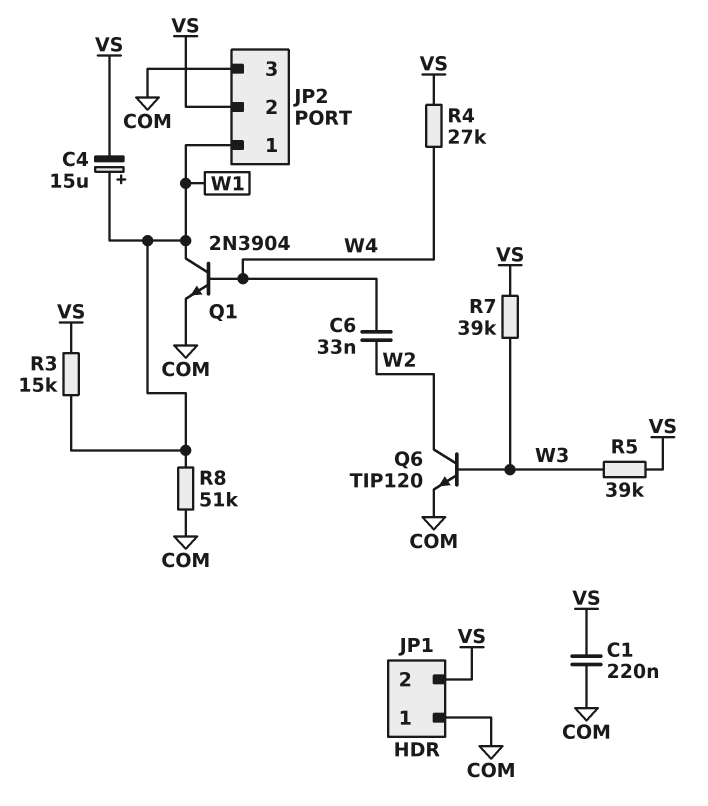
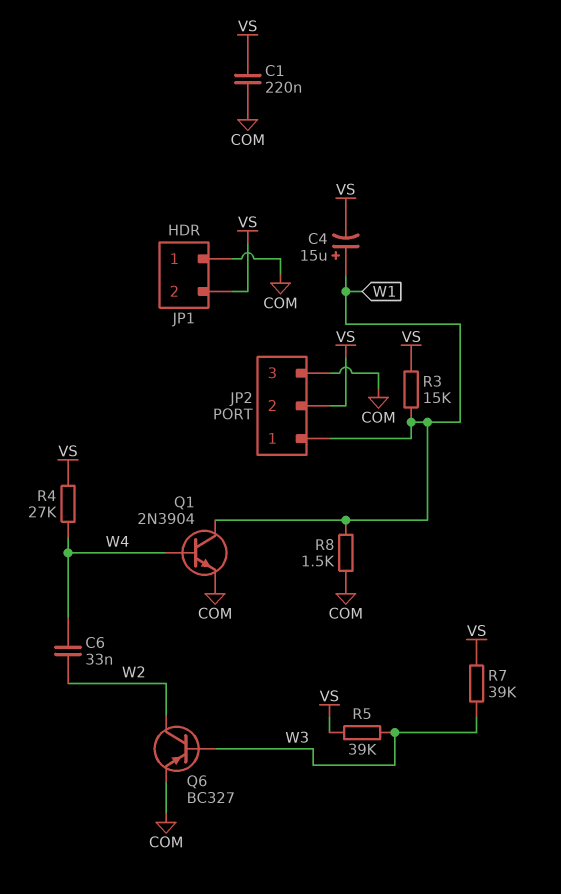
Q6: NPN TIP120 (B W3, C W2, E COM) -> PNP BC327 (B W3, C W2, E COM)
R8: 51k (COM, W1) -> 1.5k (COM, W1)

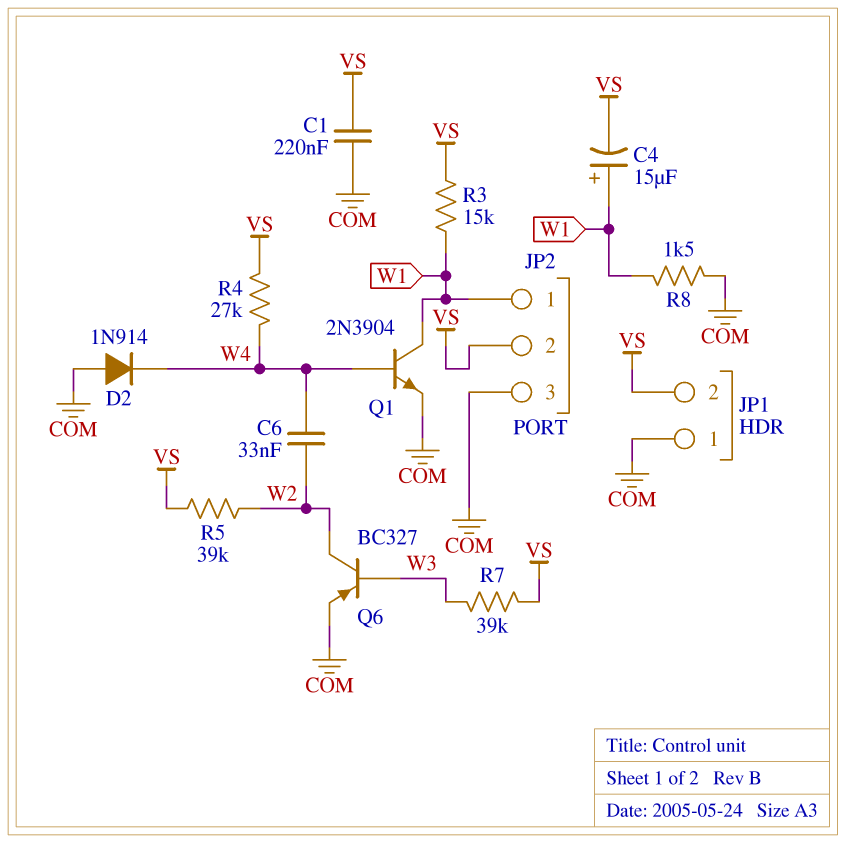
D2: none -> diode 1N914 (A COM, K W4)
R5: 39k (VS, W3) -> 39k (VS, W2)

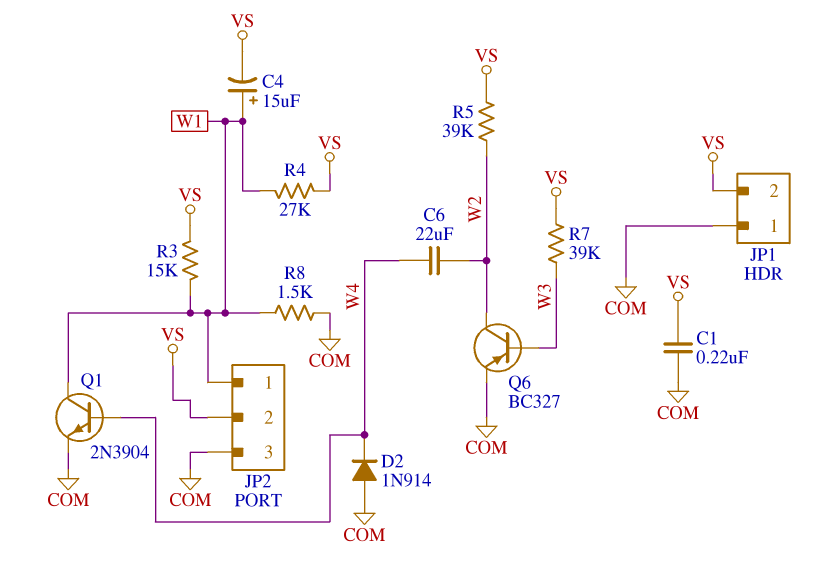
C6: 33nF (W2, W4) -> 22uF (W2, W4)
R4: 27k (VS, W4) -> 27k (VS, W1)

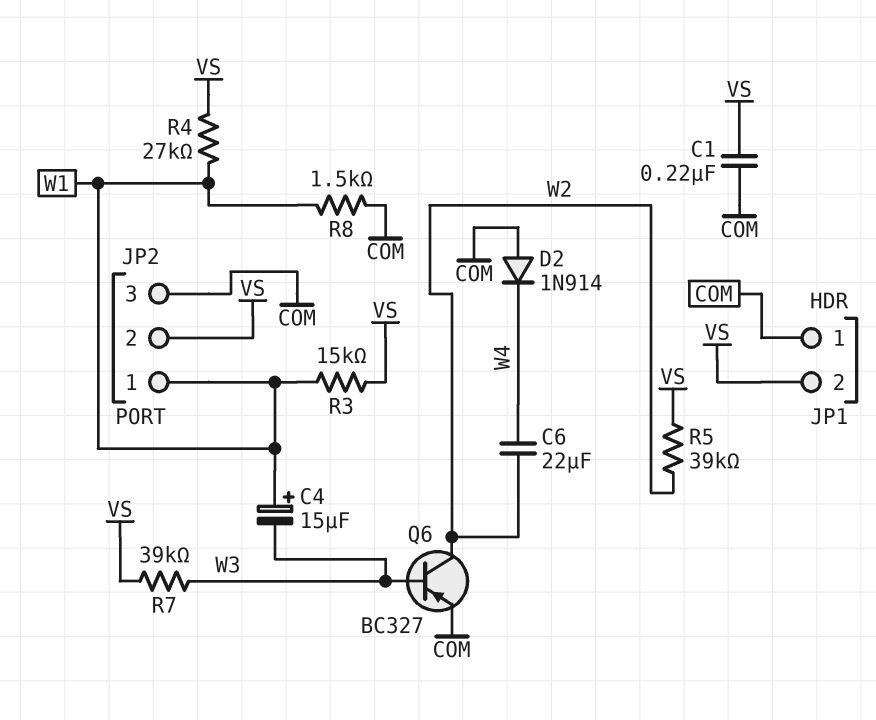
C4: 15uF (plus W1, minus VS) -> 15uF (plus W1, minus W3)
Q1: NPN 2N3904 (B W4, C W1, E COM) -> none

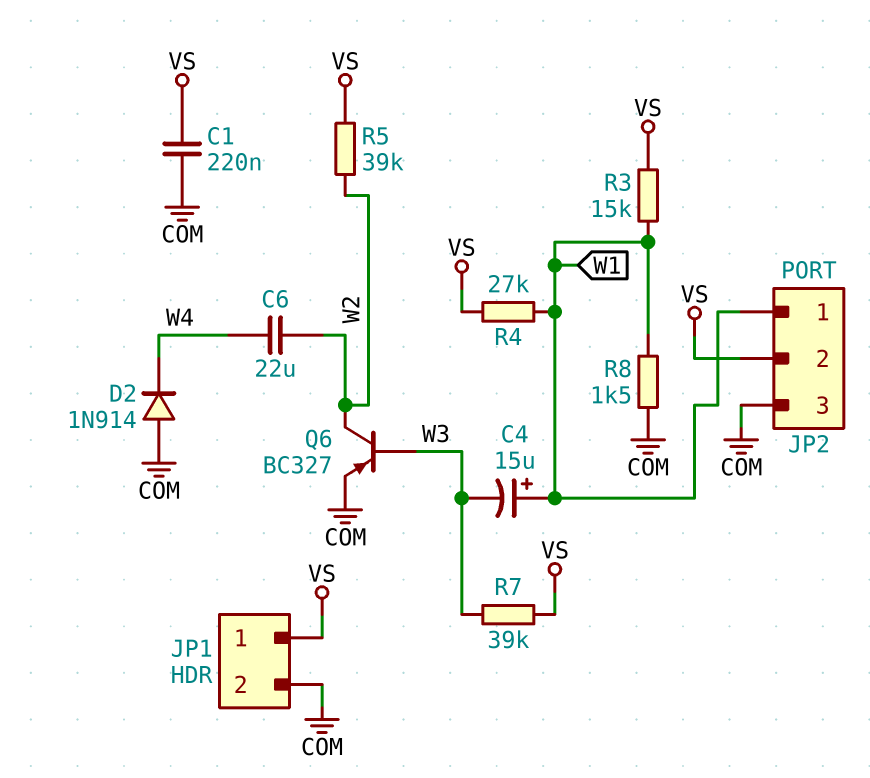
JP1 pin 1: COM -> VS
JP1 pin 2: VS -> COM

